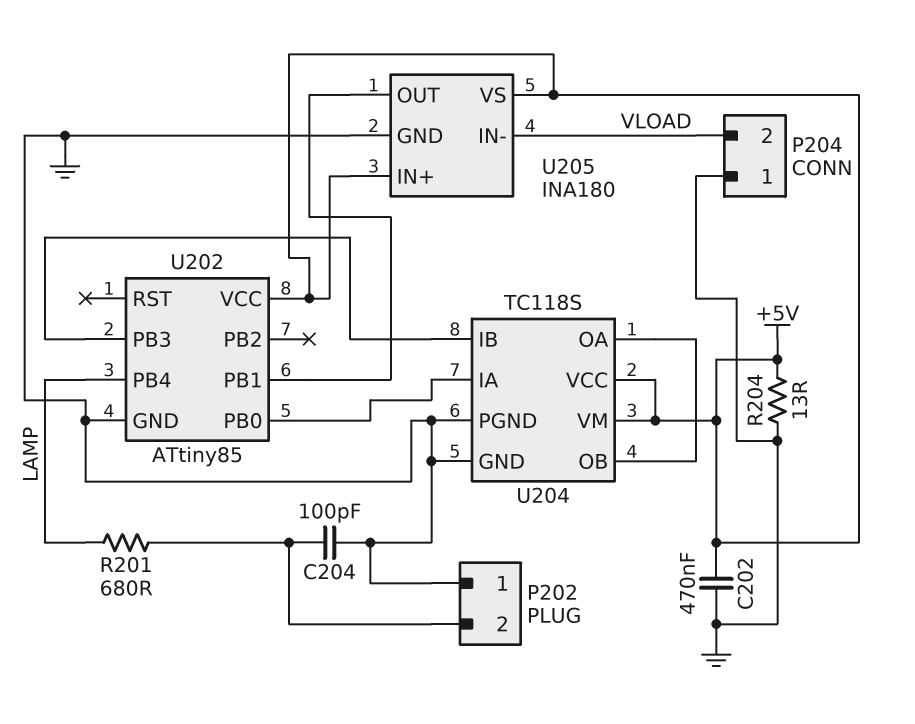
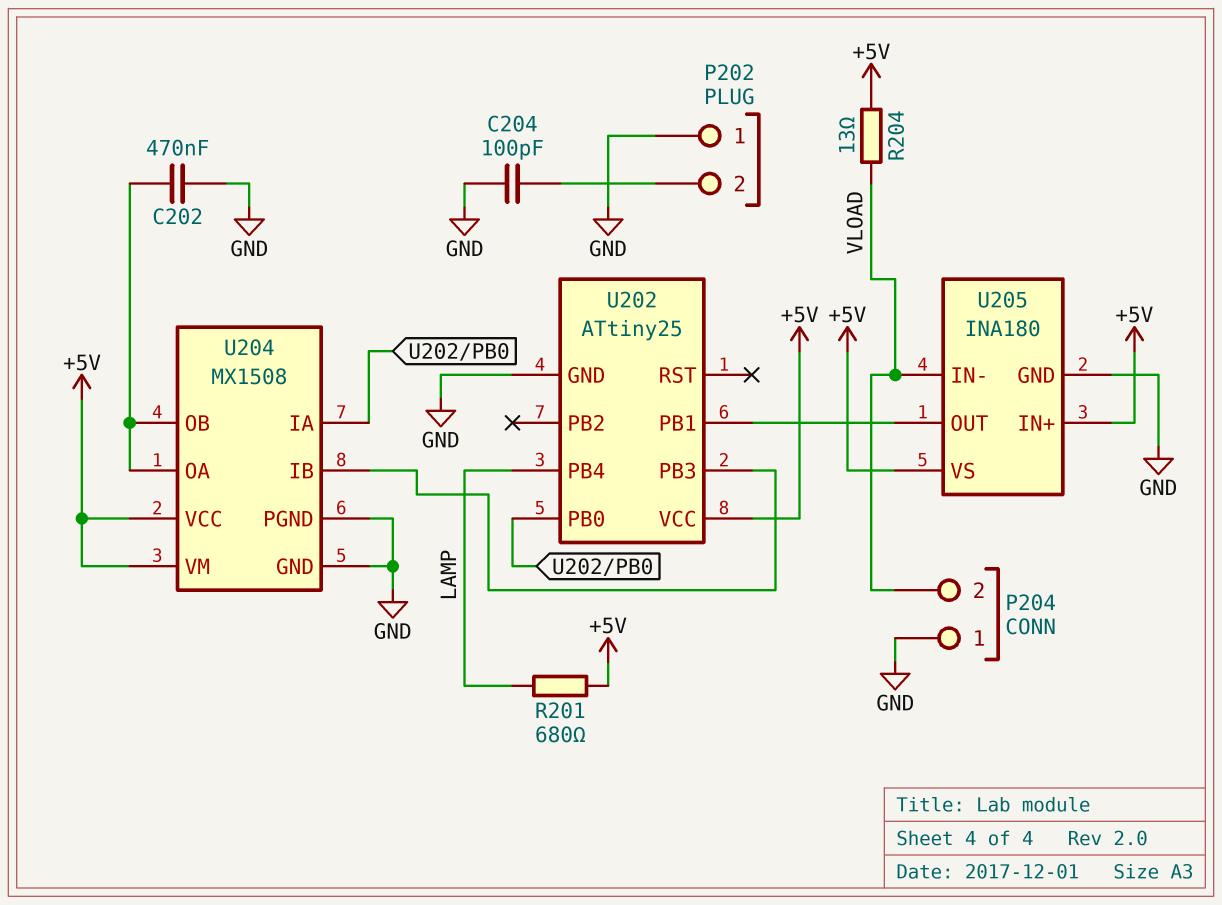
C202: 470nF (+5V, GND) -> 470nF (GND, U204/OA)
R201: 680 (LAMP, P202/2) -> 680 (+5V, LAMP)
R204: 13 (+5V, GND) -> 13 (+5V, VLOAD)
U202: ATtiny85 -> ATtiny25
U204: TC118S -> MX1508

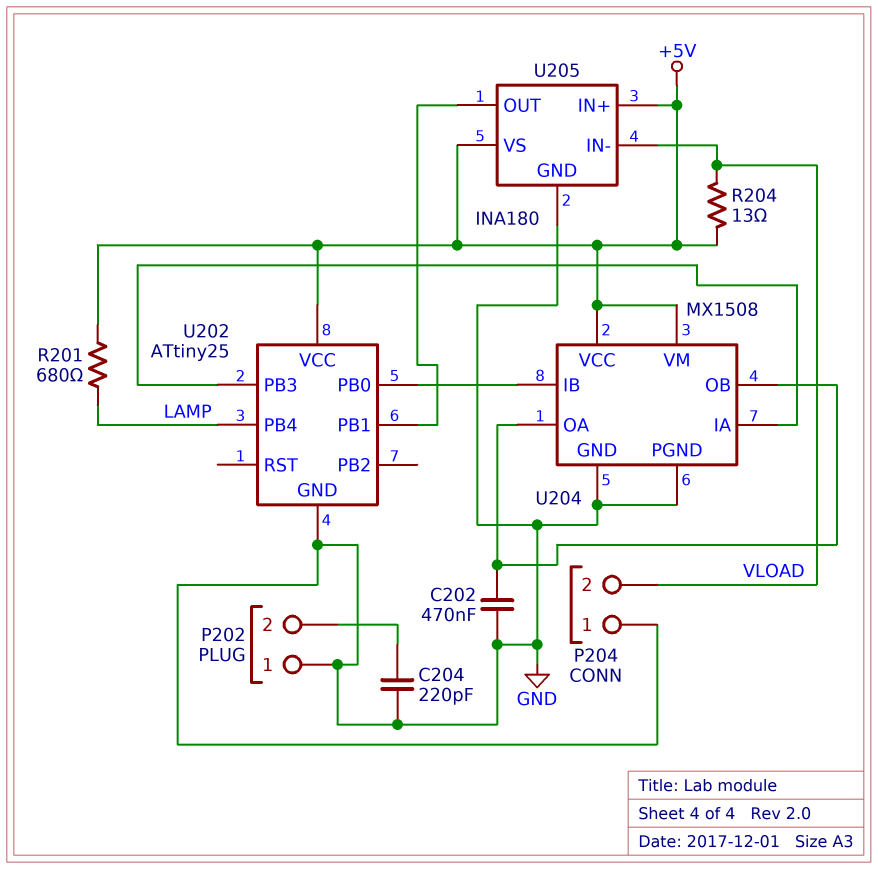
C204: 100pF (GND, P202/2) -> 220pF (GND, P202/2)
U204 pin IA: U202/PB0 -> U202/PB3
U204 pin IB: U202/PB3 -> U202/PB0

